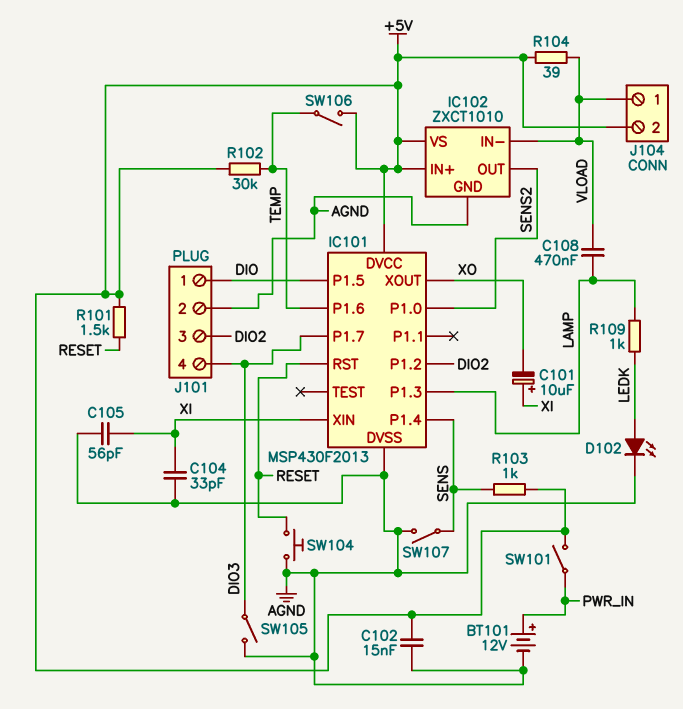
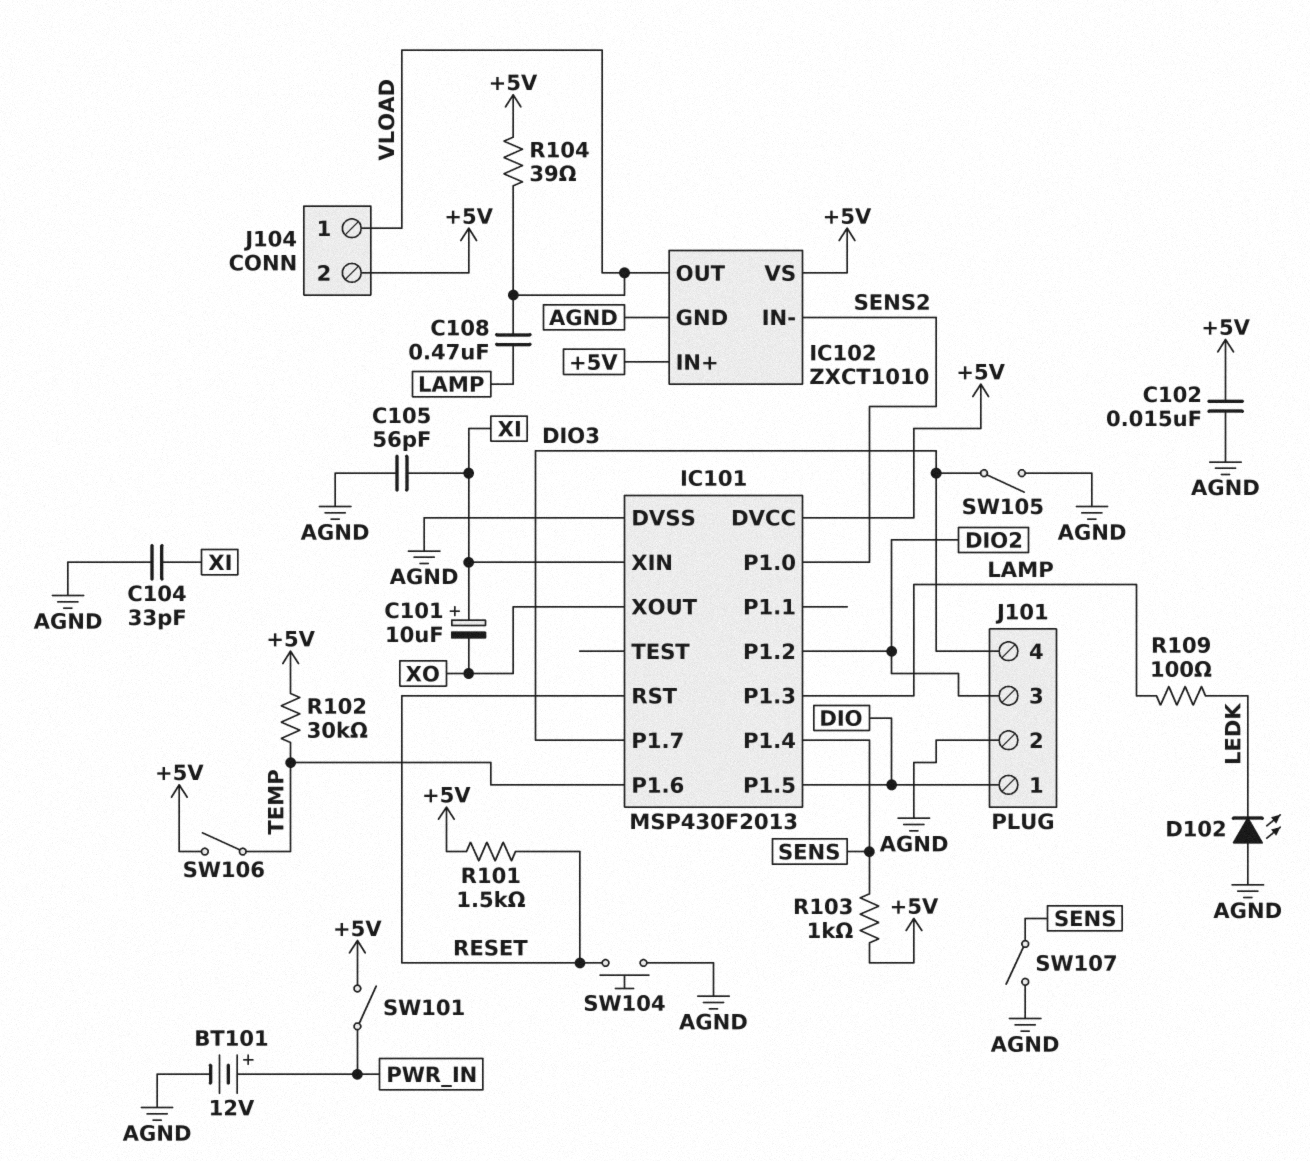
D102: LED (A LEDK, K AGND) -> LED (A AGND, K LEDK)
IC102 pin IN-: VLOAD -> SENS2
IC102 pin OUT: SENS2 -> VLOAD
R109: 1k (LAMP, LEDK) -> 100 (LAMP, LEDK)

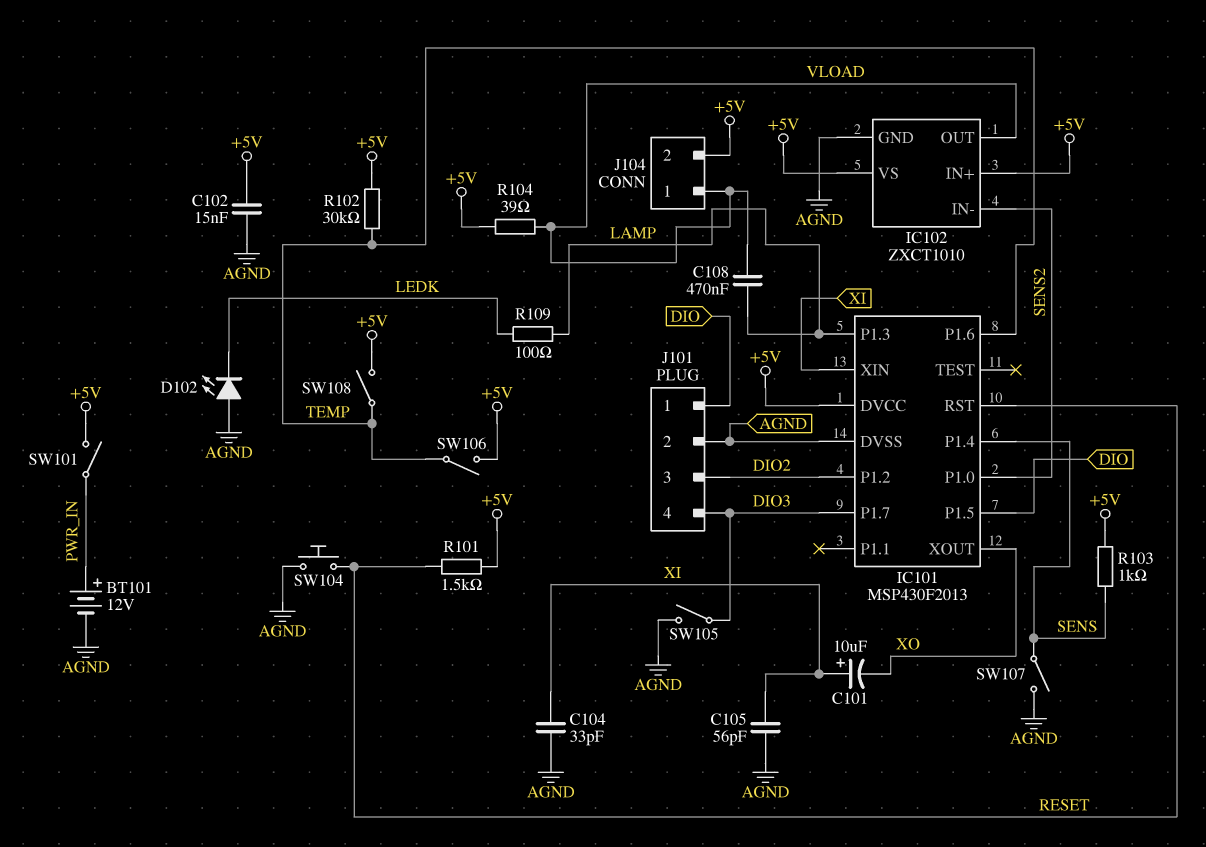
SW108: none -> switch (+5V, TEMP)

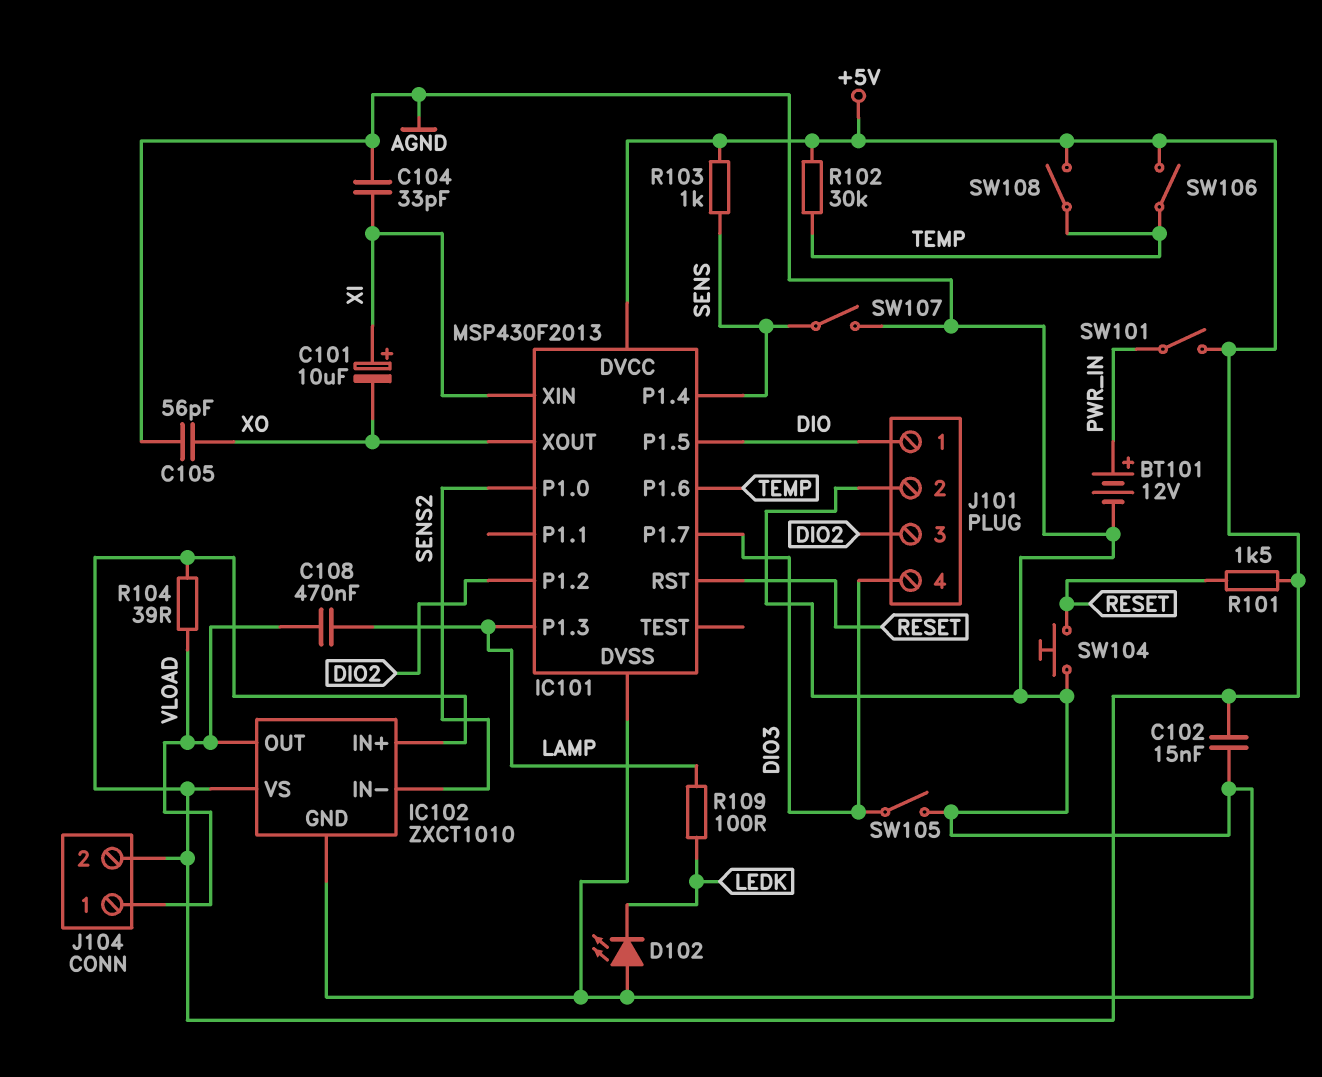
C105: 56pF (AGND, XI) -> 56pF (AGND, XO)

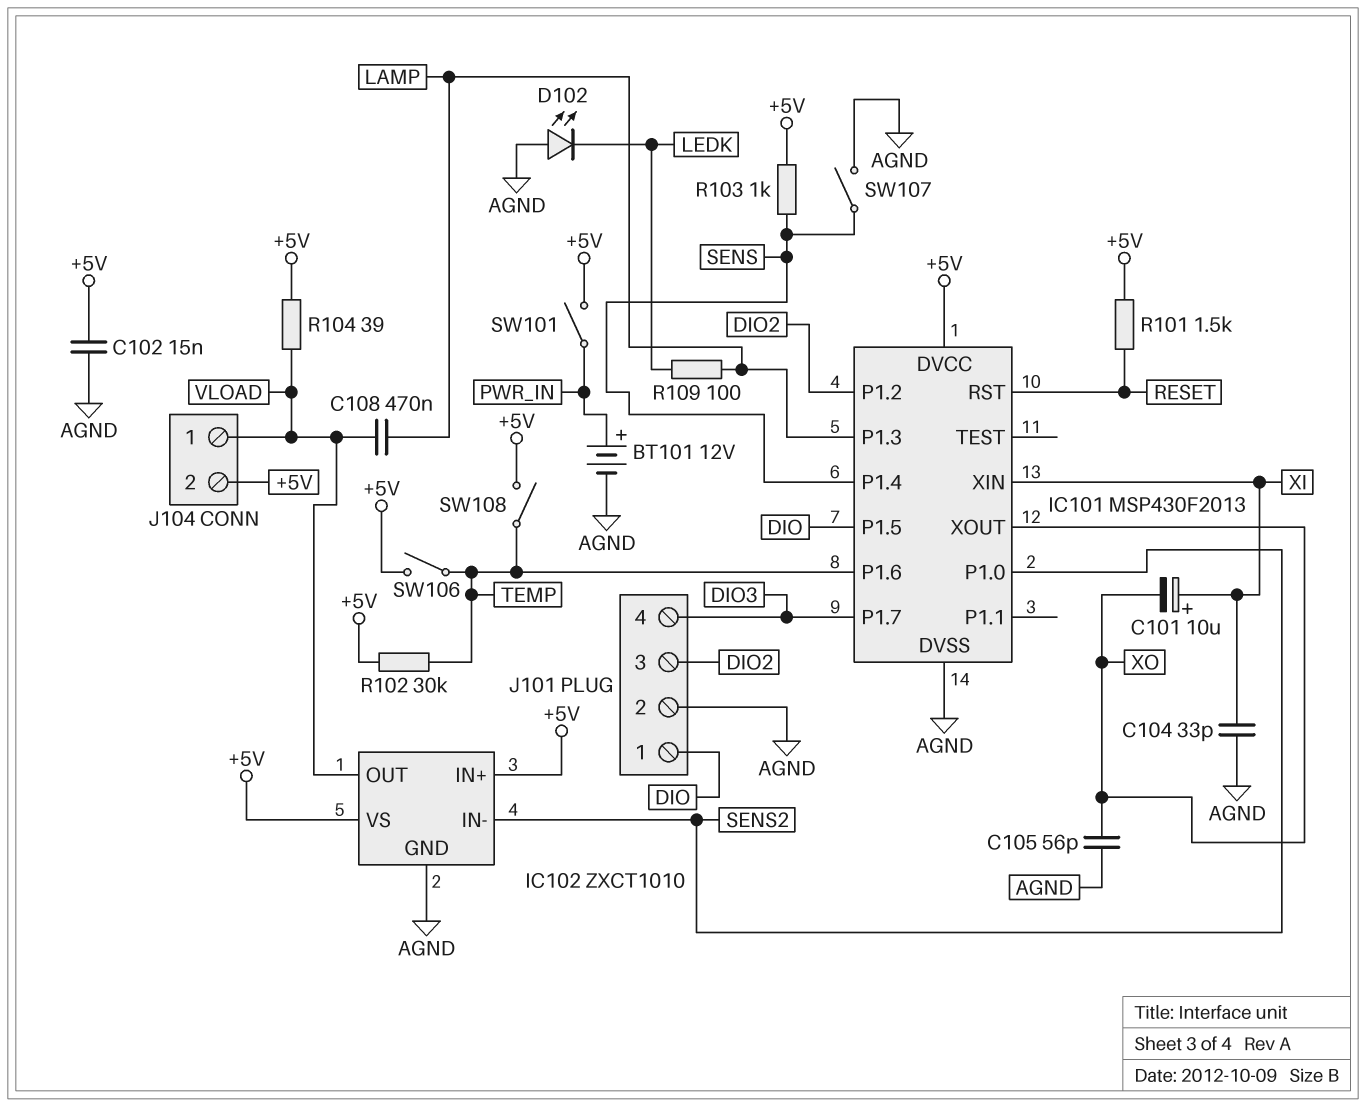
SW104: button (AGND, RESET) -> none
SW105: switch (AGND, DIO3) -> none

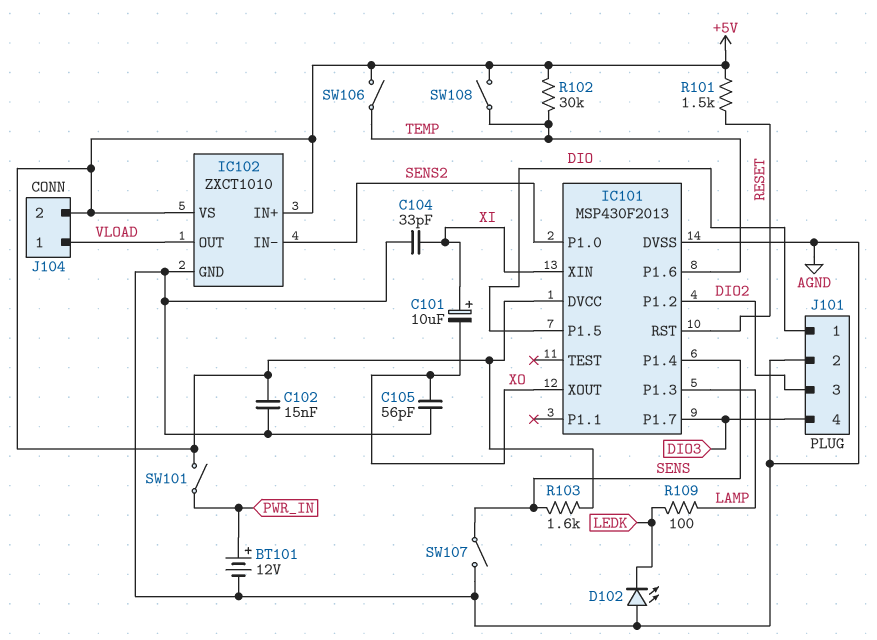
C108: 470nF (LAMP, VLOAD) -> none
R103: 1k (+5V, SENS) -> 1.6k (+5V, SENS)
R104: 39 (+5V, VLOAD) -> none

